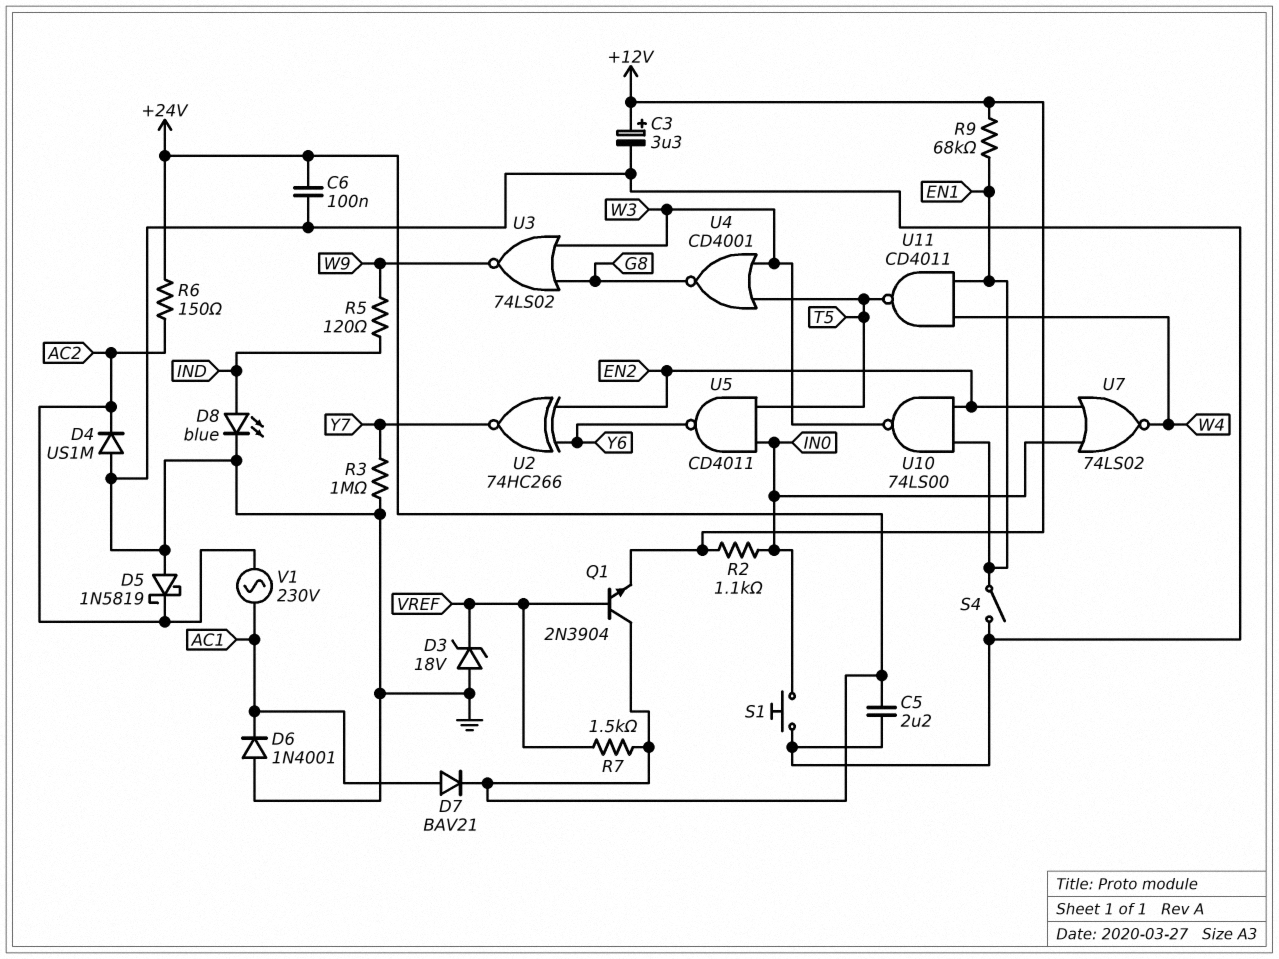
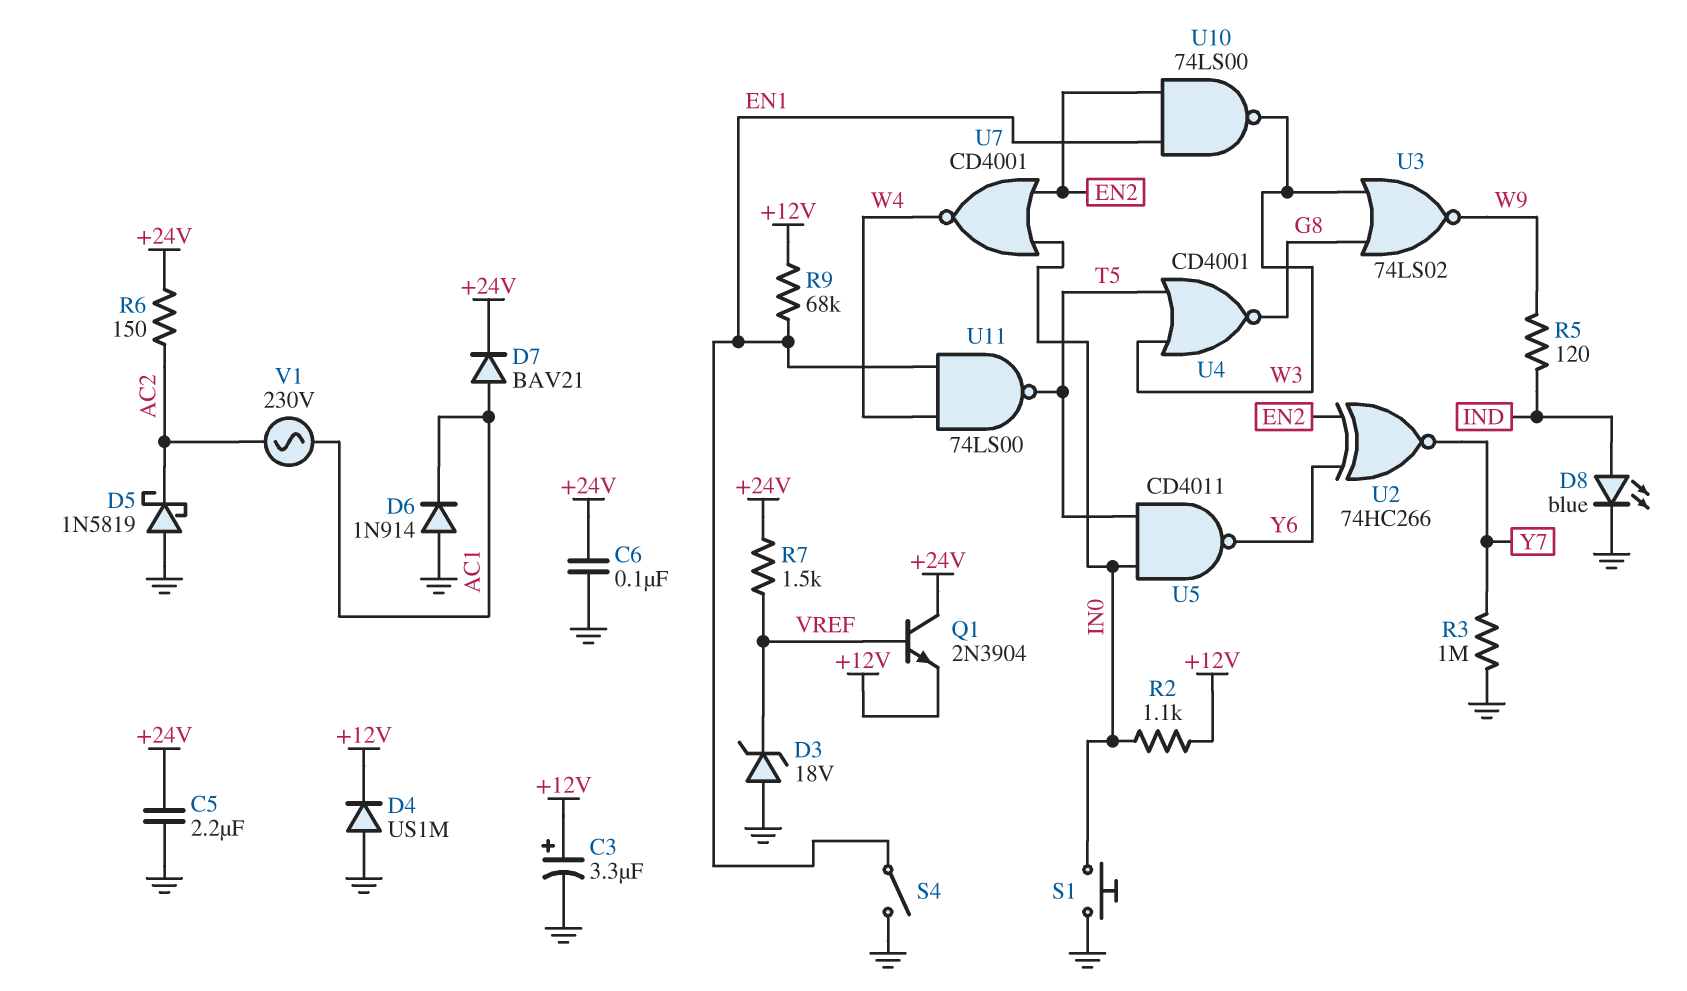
D4: diode US1M (A GND, K AC2) -> diode US1M (A GND, K +12V)
D6: diode 1N4001 (A GND, K AC1) -> diode 1N914 (A GND, K AC1)
U7: NOR 74LS02 (in EN2, in IN0, out W4) -> NOR CD4001 (in EN2, in IN0, out W4)
U11: NAND CD4011 (in EN1, in W4, out T5) -> NAND 74LS00 (in EN1, in W4, out T5)

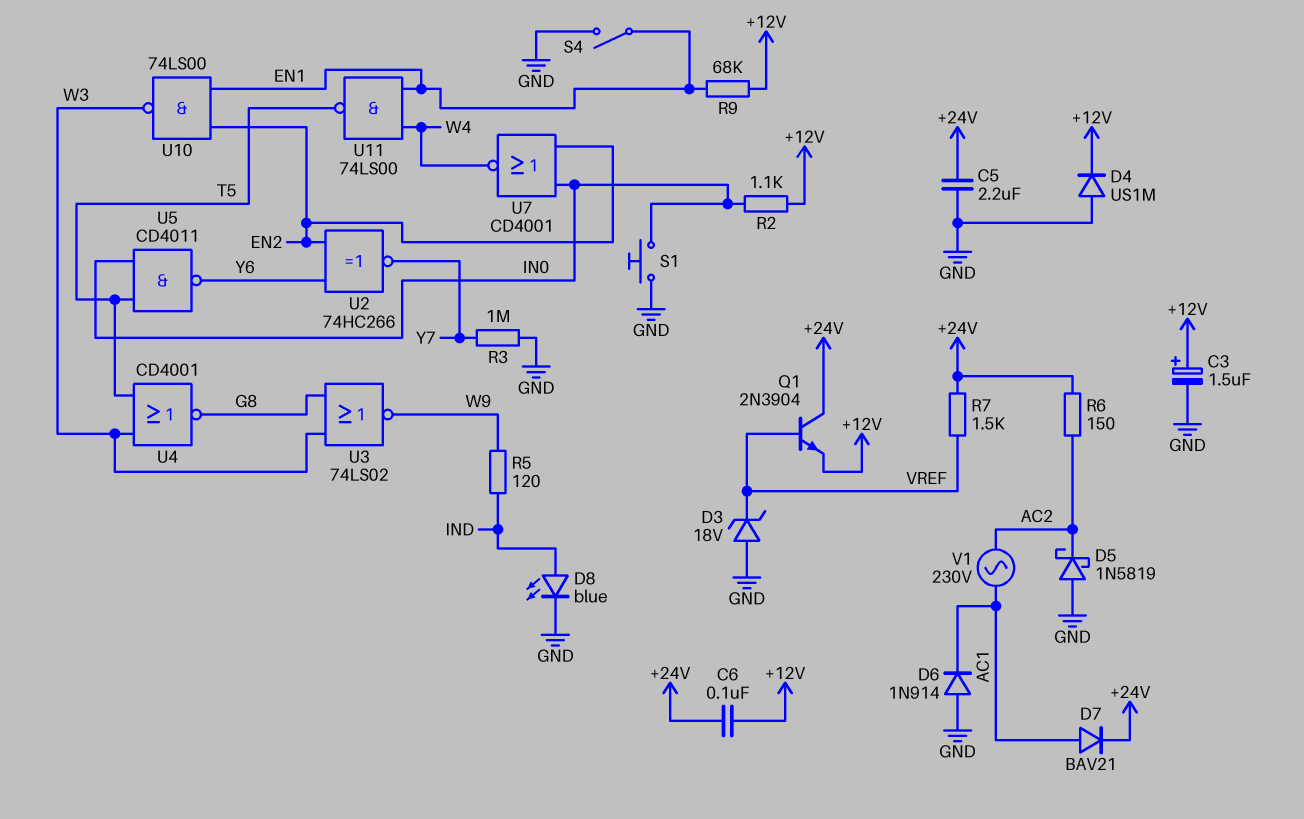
C3: 3.3uF (plus +12V, minus GND) -> 1.5uF (plus +12V, minus GND)
C6: 100nF (+24V, GND) -> 100nF (+12V, +24V)

